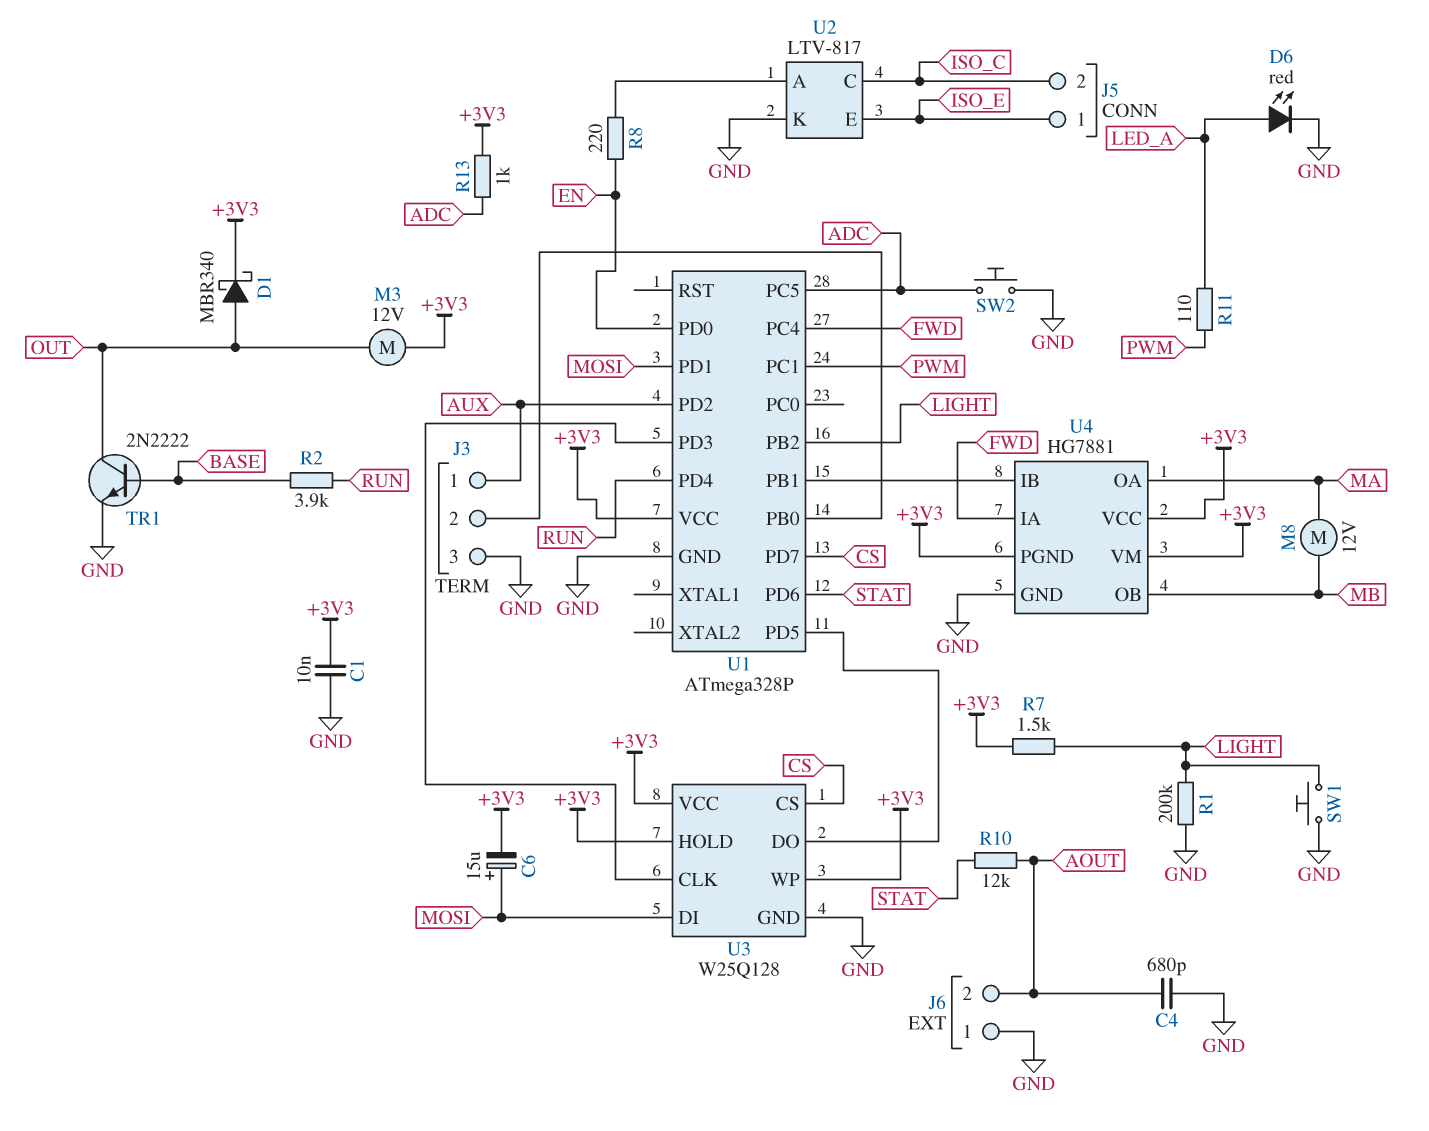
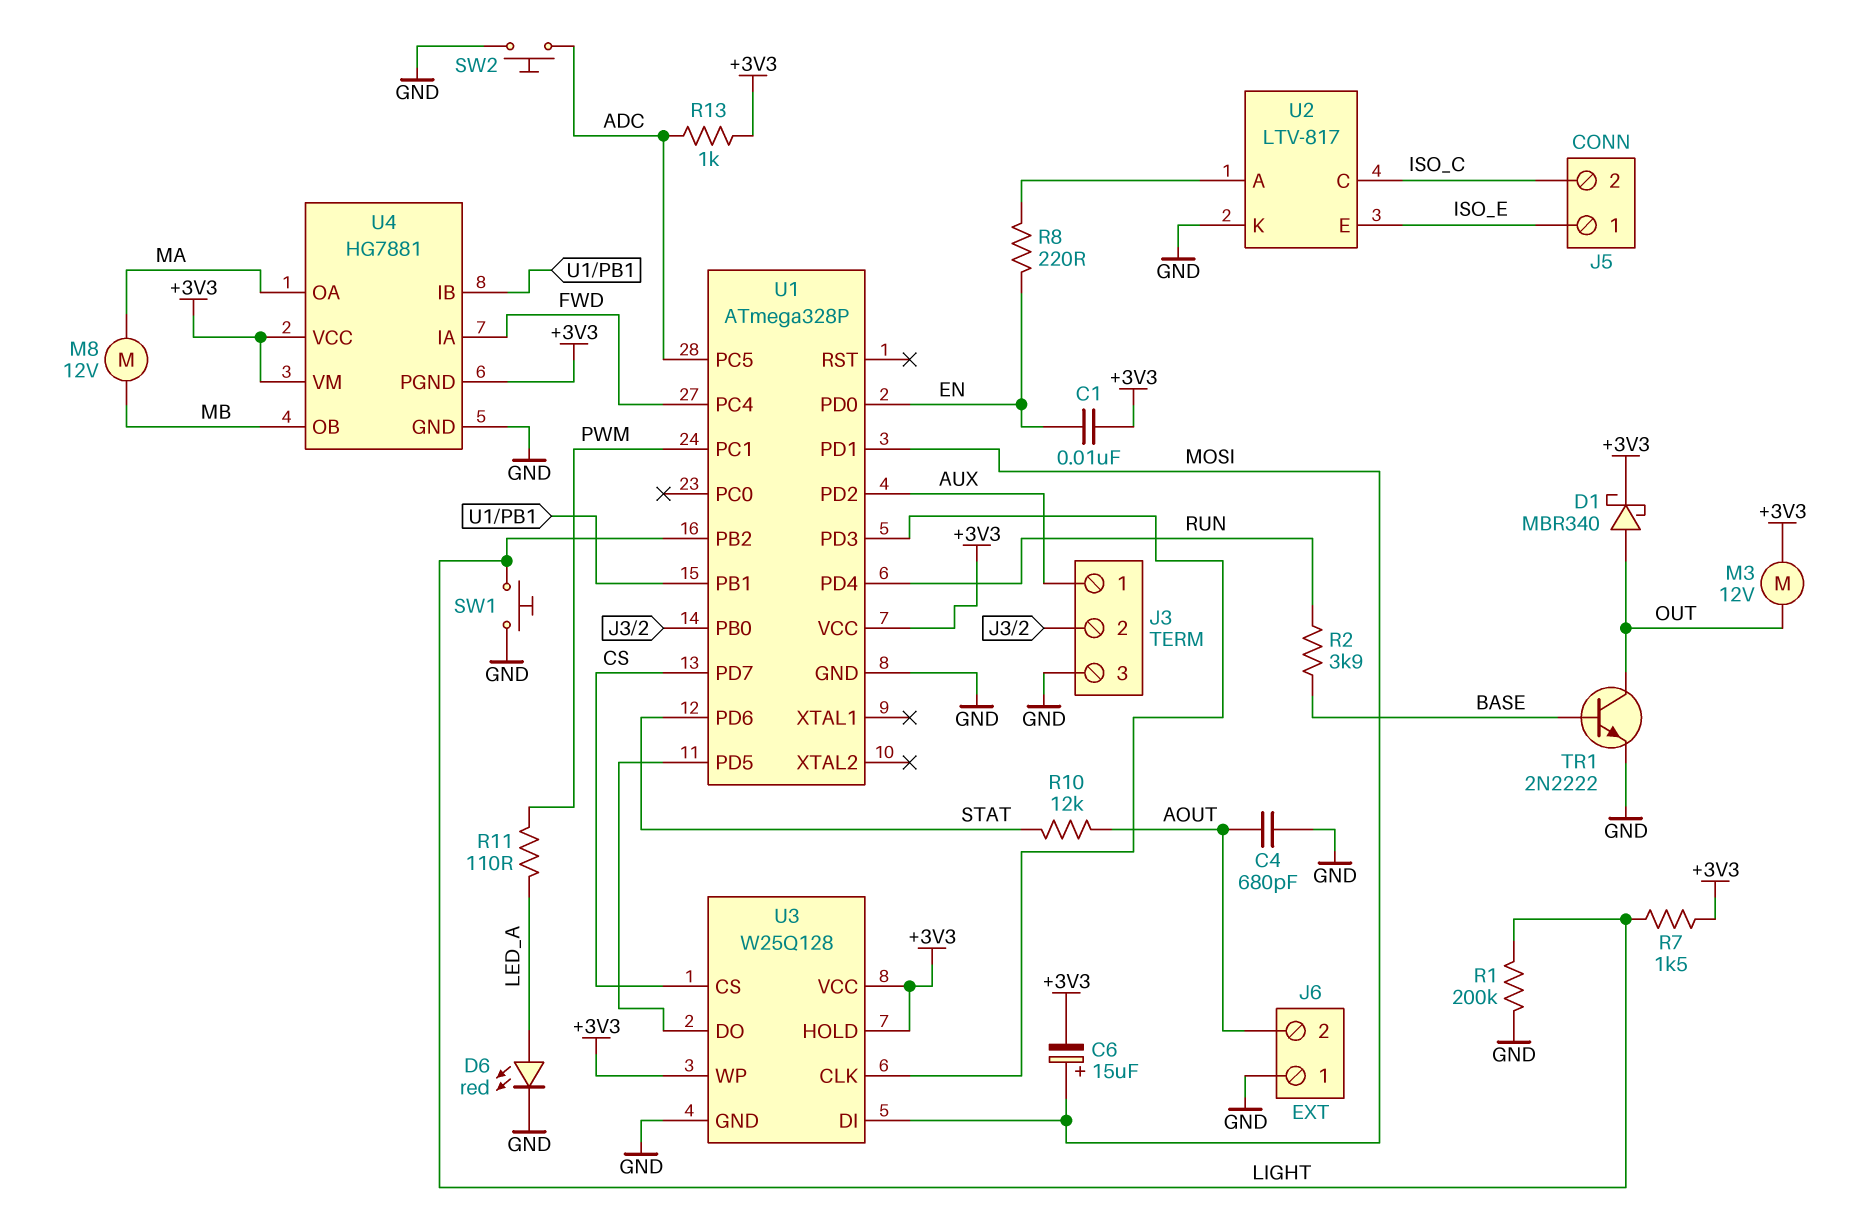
C1: 10nF (+3V3, GND) -> 10nF (+3V3, EN)

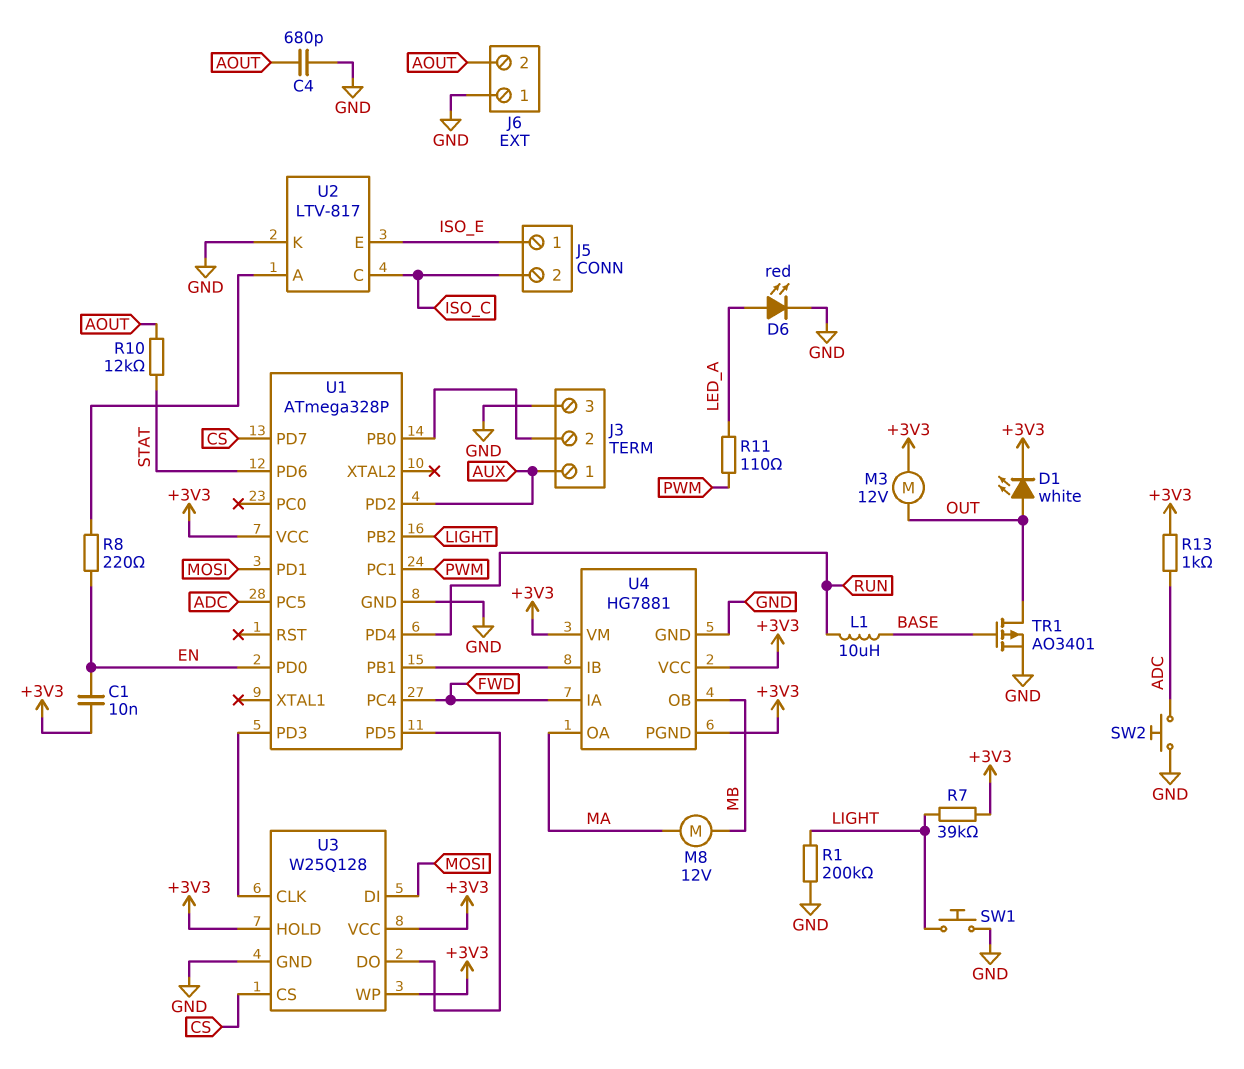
C6: 15uF (plus MOSI, minus +3V3) -> none
D1: schottky MBR340 (A OUT, K +3V3) -> LED white (A OUT, K +3V3)
L1: none -> 10uH (BASE, RUN)
R2: 3.9k (BASE, RUN) -> none
R7: 1.5k (+3V3, LIGHT) -> 39k (+3V3, LIGHT)
TR1: NPN 2N2222 (B BASE, C OUT, E GND) -> PMOS AO3401 (G BASE, D OUT, S GND)

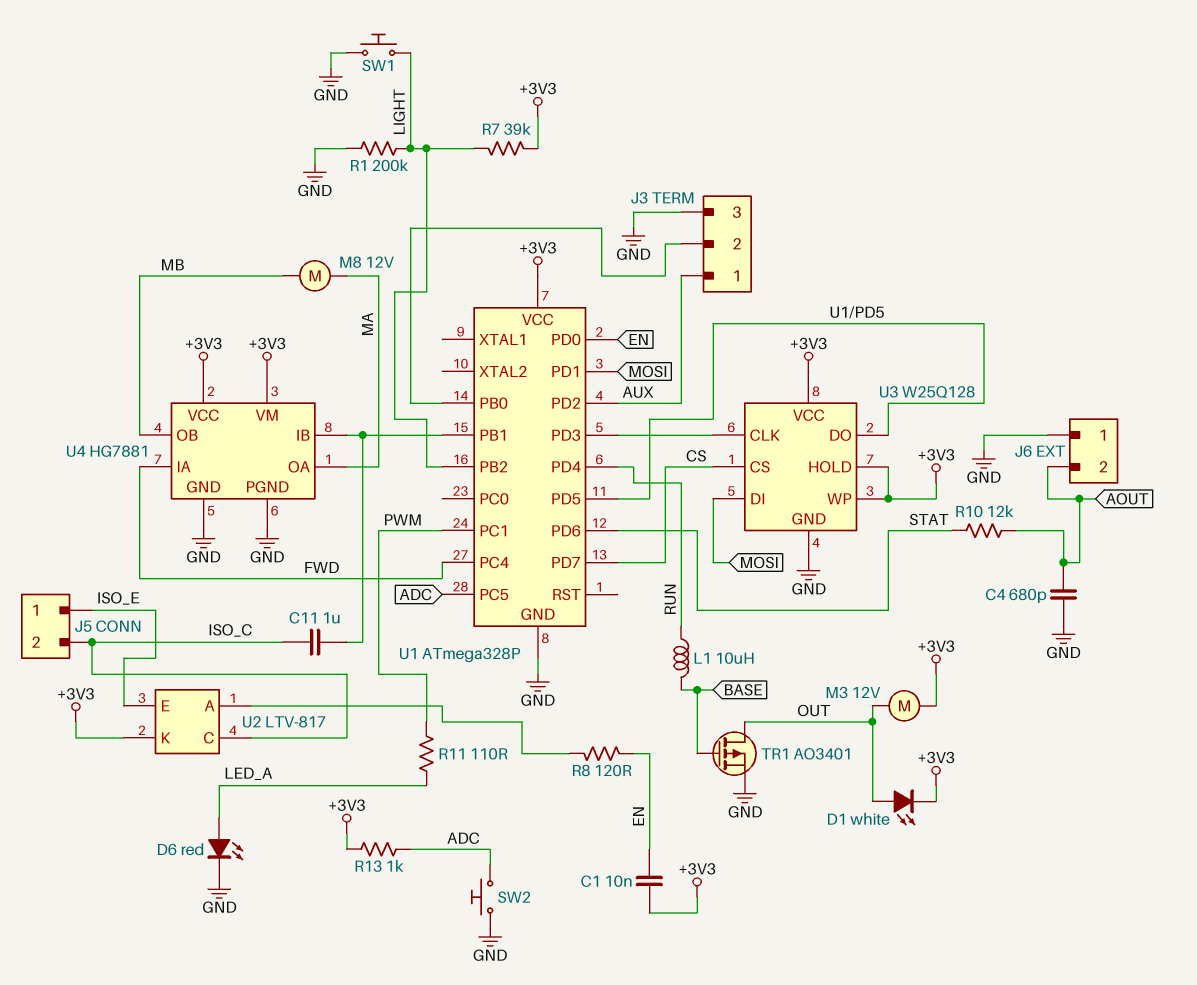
C11: none -> 1uF (ISO_C, U1/PB1)
R8: 220 (EN, U2/A) -> 120 (EN, U2/A)
U2 pin K: GND -> +3V3
U4 pin PGND: +3V3 -> GND

